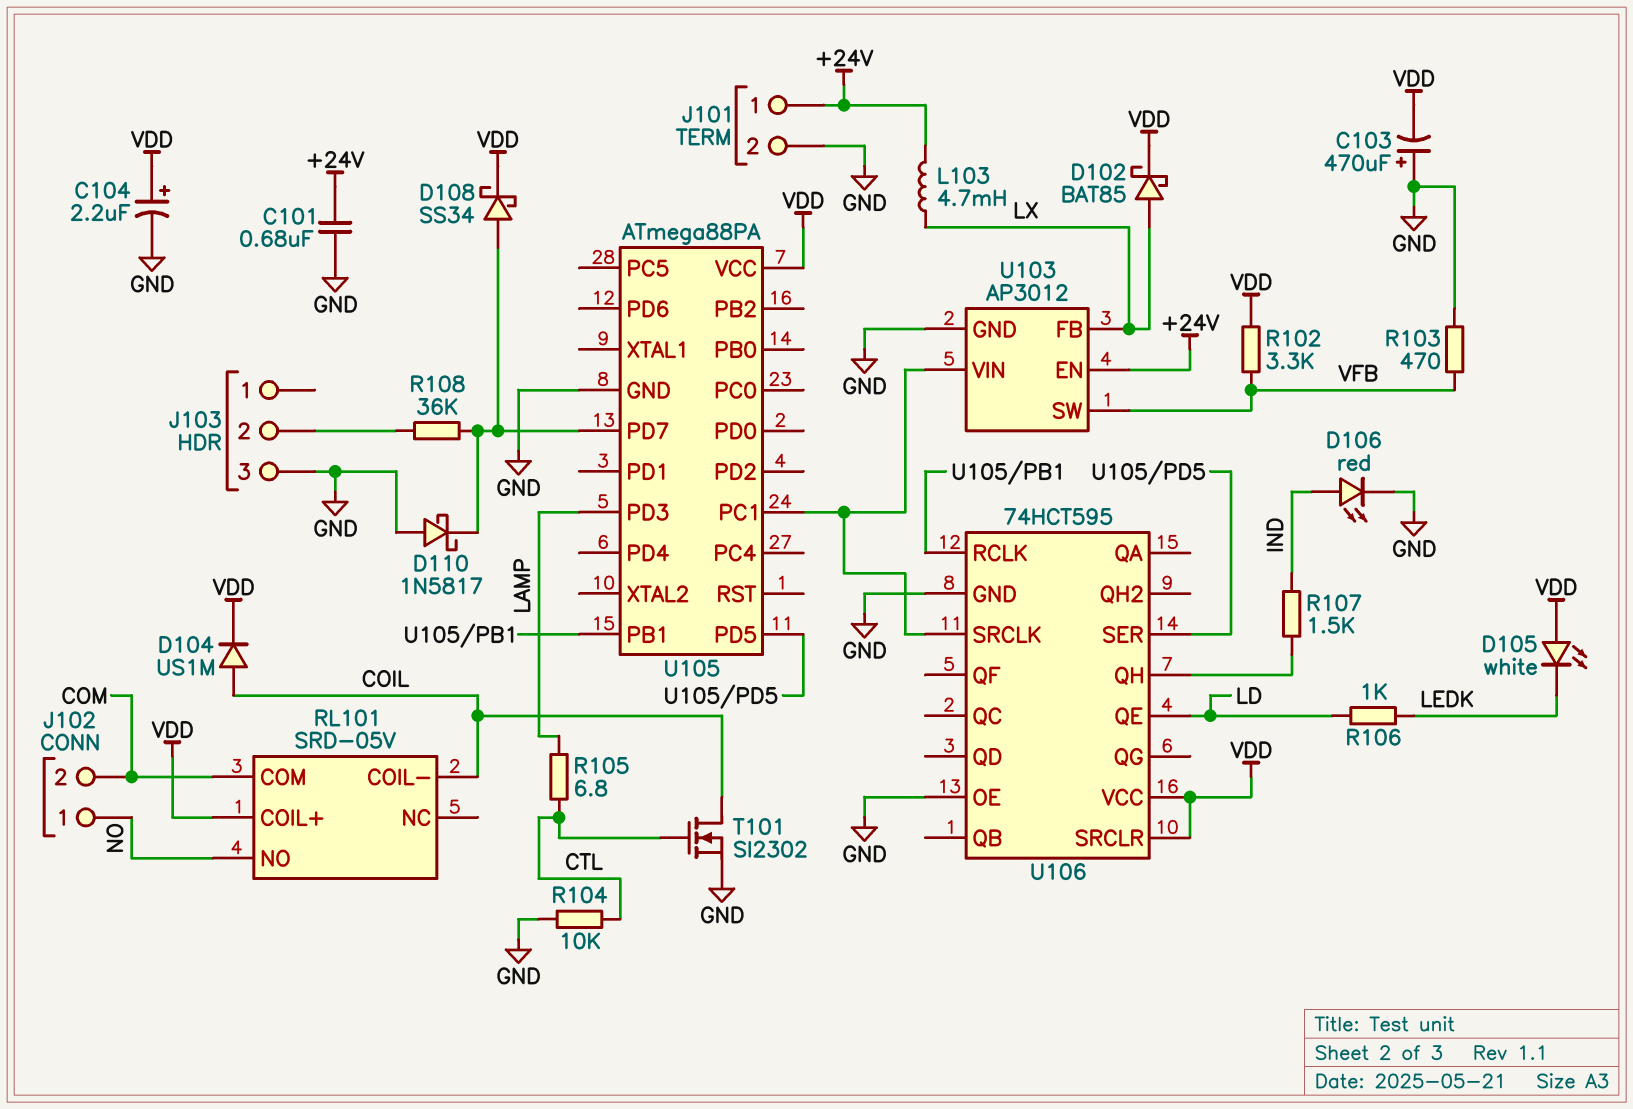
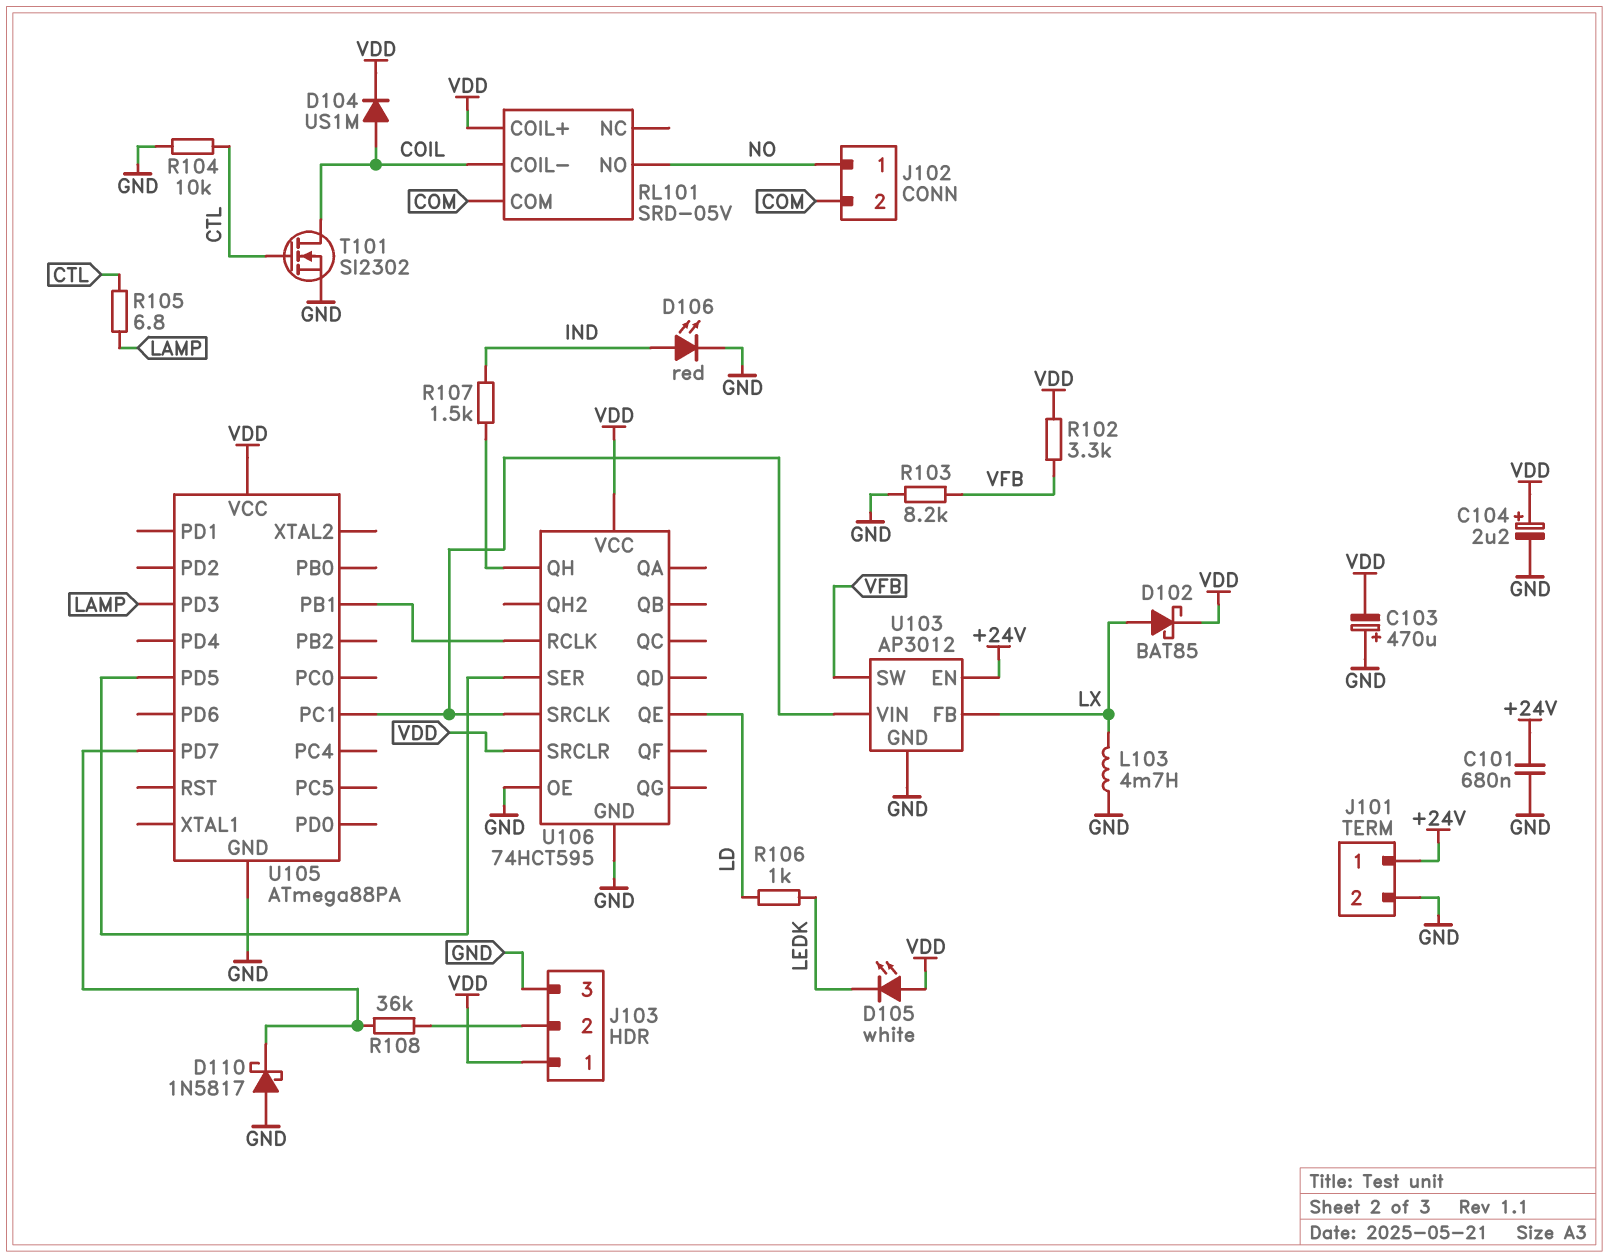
D108: schottky SS34 (A U105/PD7, K VDD) -> none
J103 pin 1: none -> VDD
L103: 4.7mH (+24V, LX) -> 4.7mH (GND, LX)
R103: 470 (GND, VFB) -> 8.2k (GND, VFB)

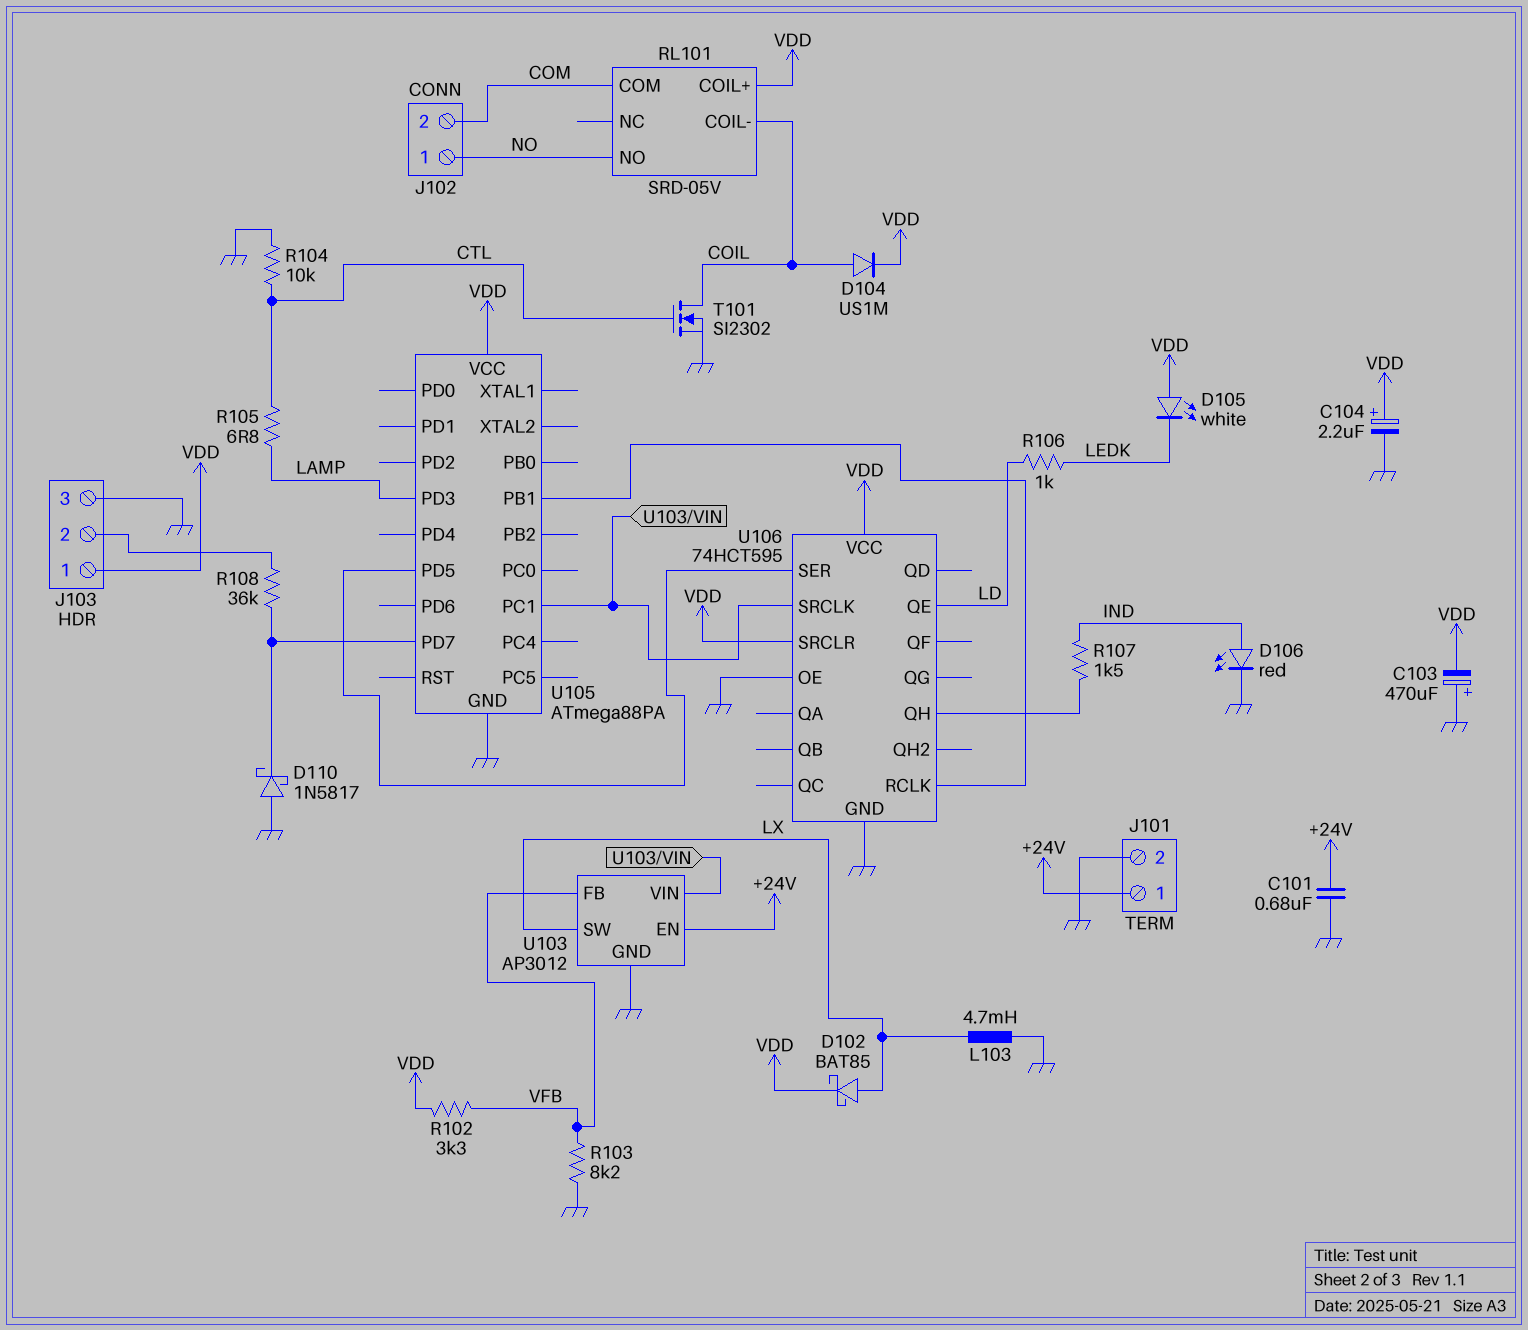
U103 pin FB: LX -> VFB
U103 pin SW: VFB -> LX

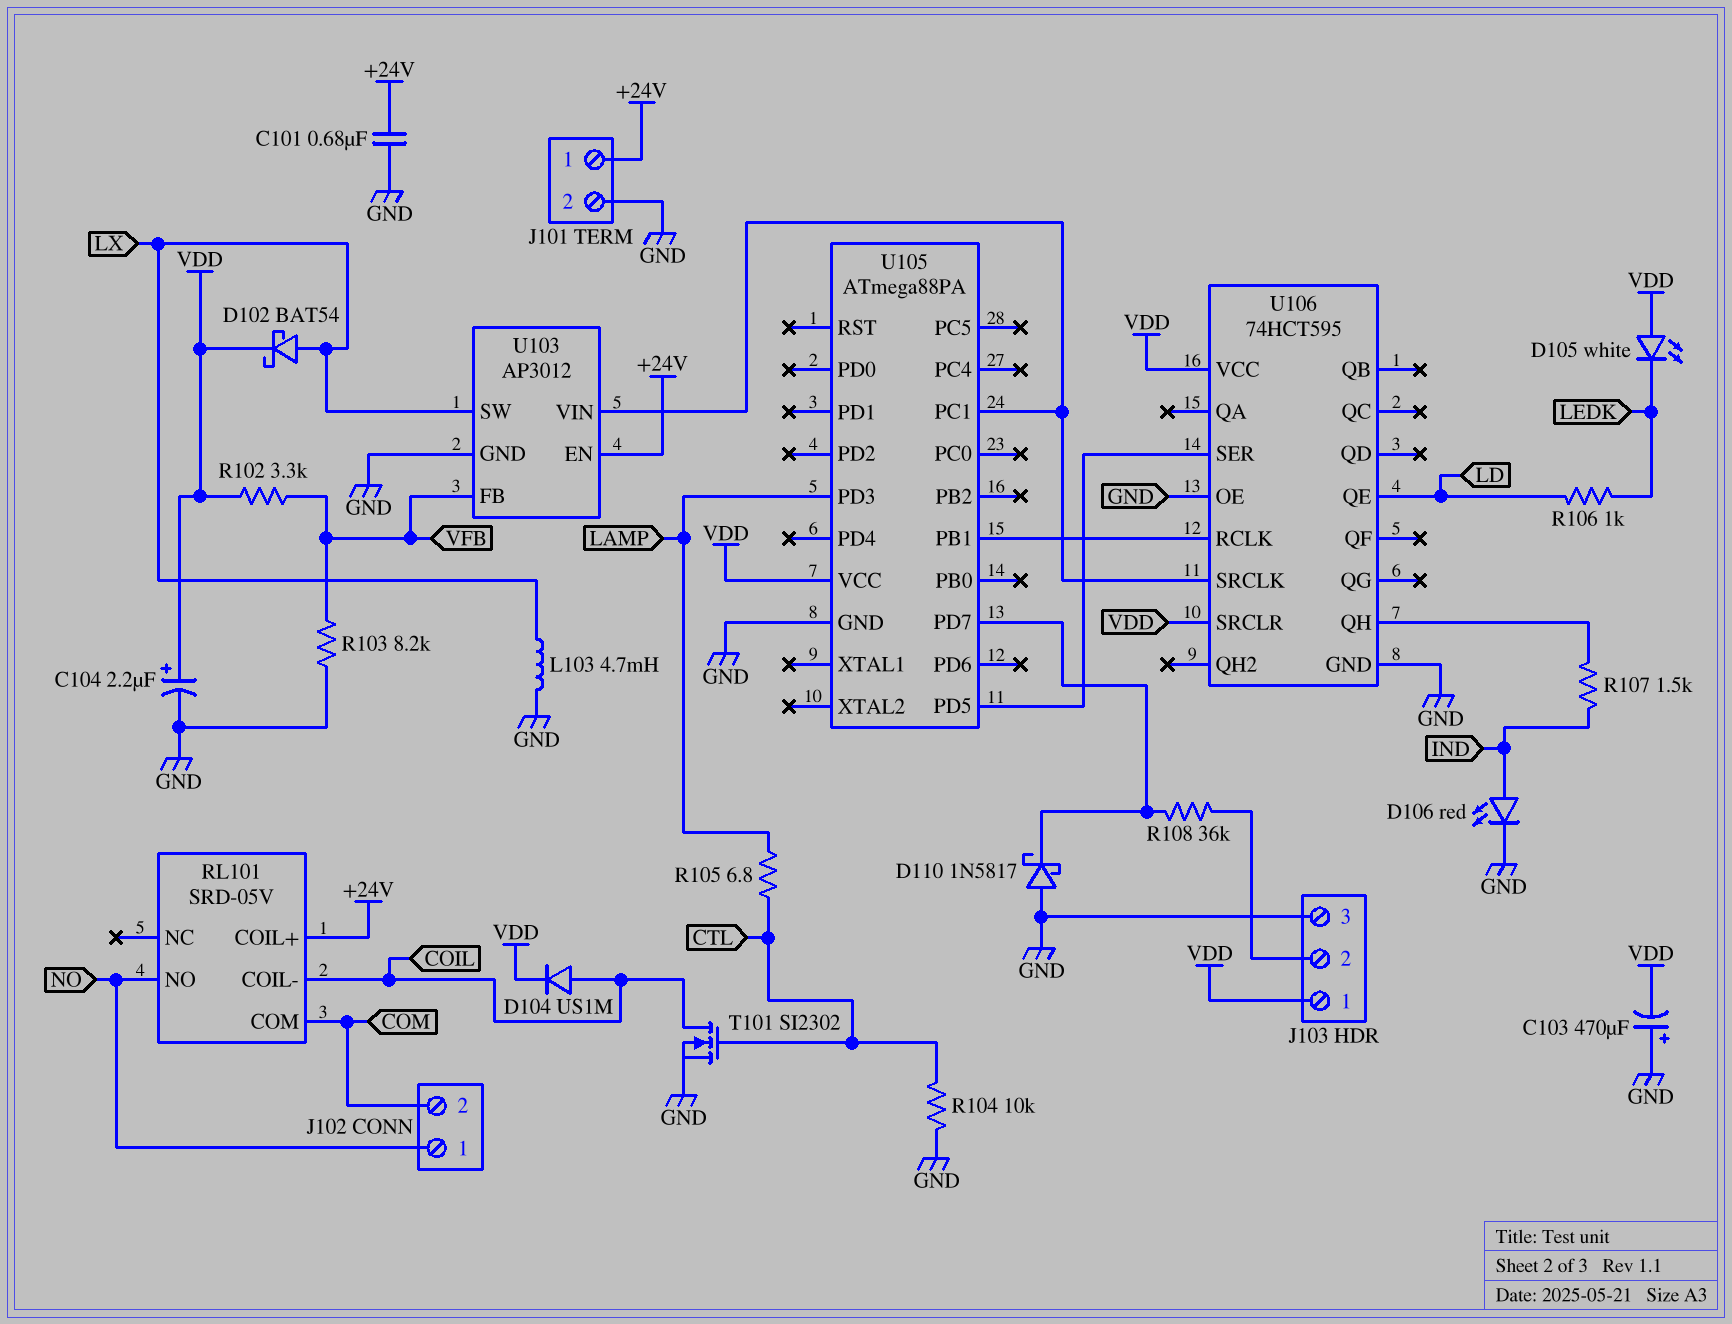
D102: schottky BAT85 (A LX, K VDD) -> schottky BAT54 (A LX, K VDD)
RL101 pin COIL+: VDD -> +24V

